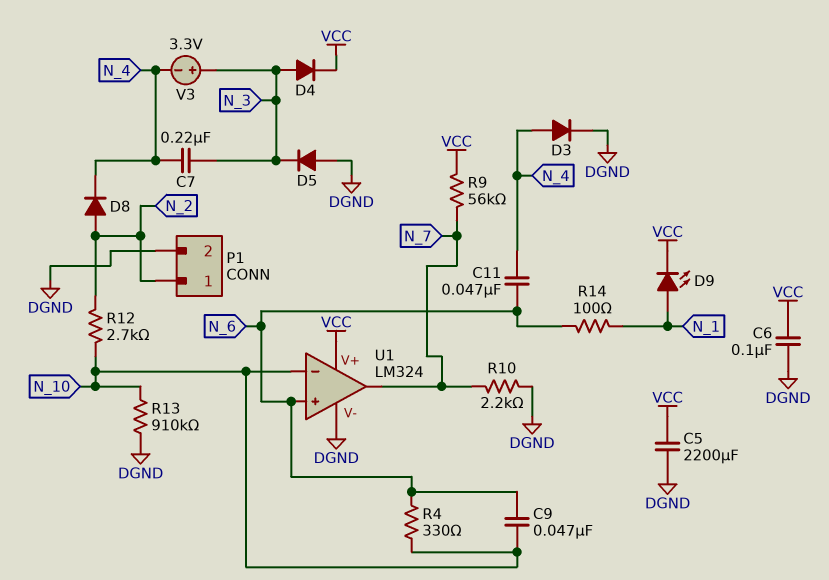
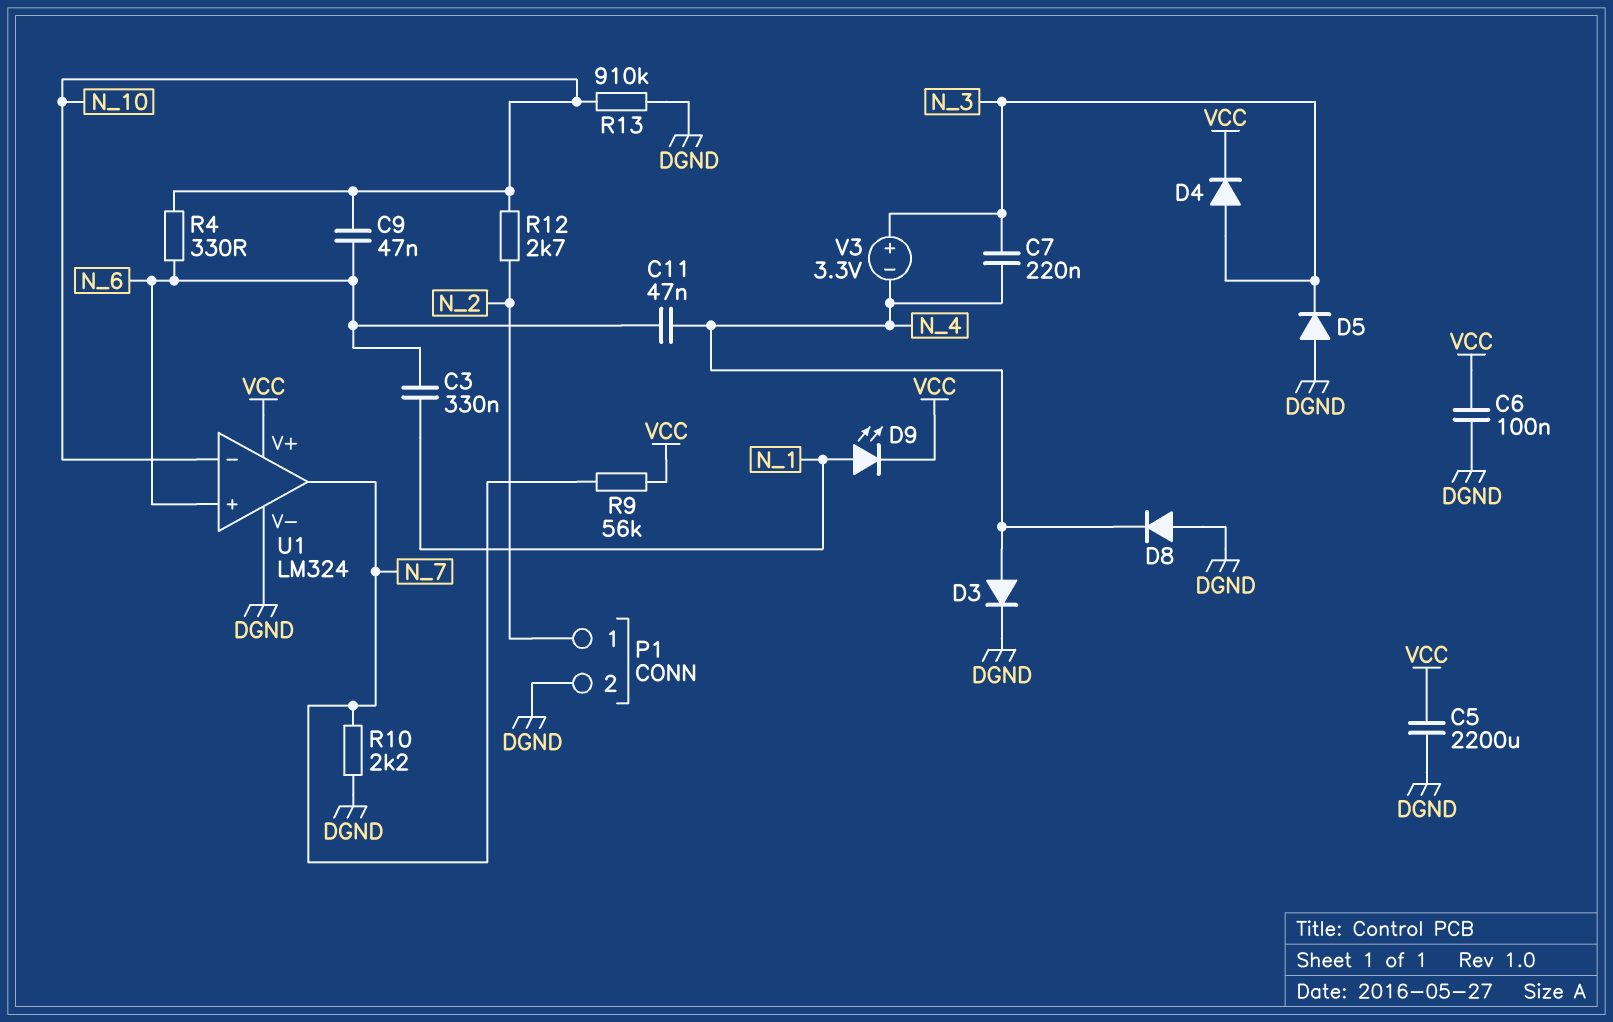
C3: none -> 330nF (N_1, N_6)
D8: diode (A N_2, K N_4) -> diode (A DGND, K N_4)
R14: 100 (N_1, N_6) -> none

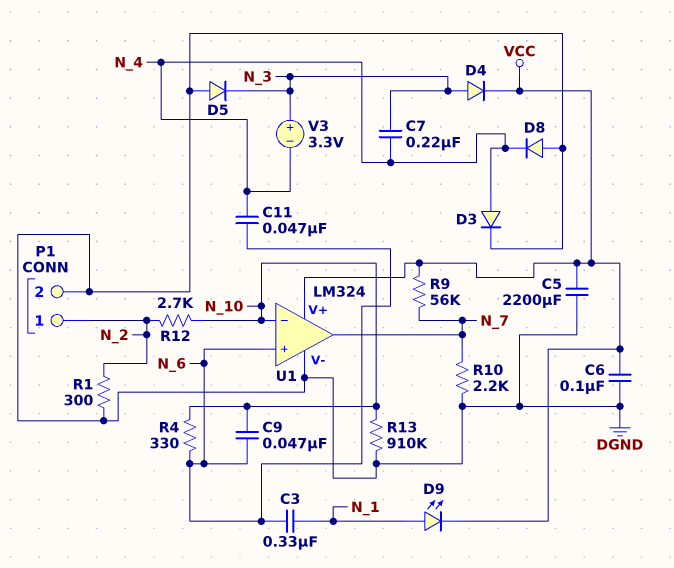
R1: none -> 300 (DGND, N_2)

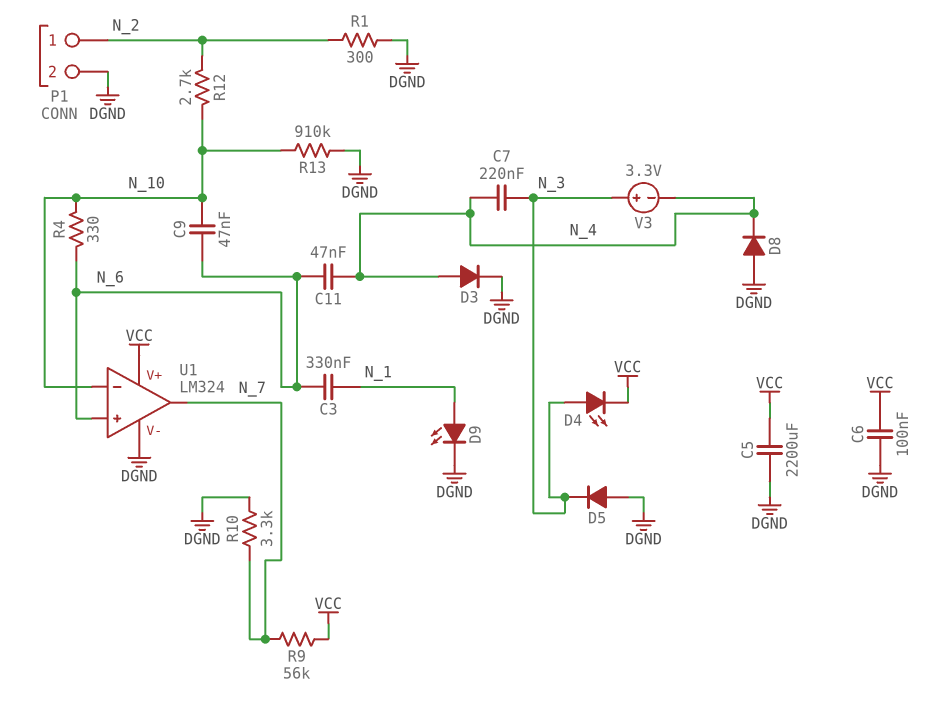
D4: diode (A N_3, K VCC) -> LED (A N_3, K VCC)
D9: LED (A N_1, K VCC) -> LED (A N_1, K DGND)
R10: 2.2k (DGND, N_7) -> 3.3k (DGND, N_7)

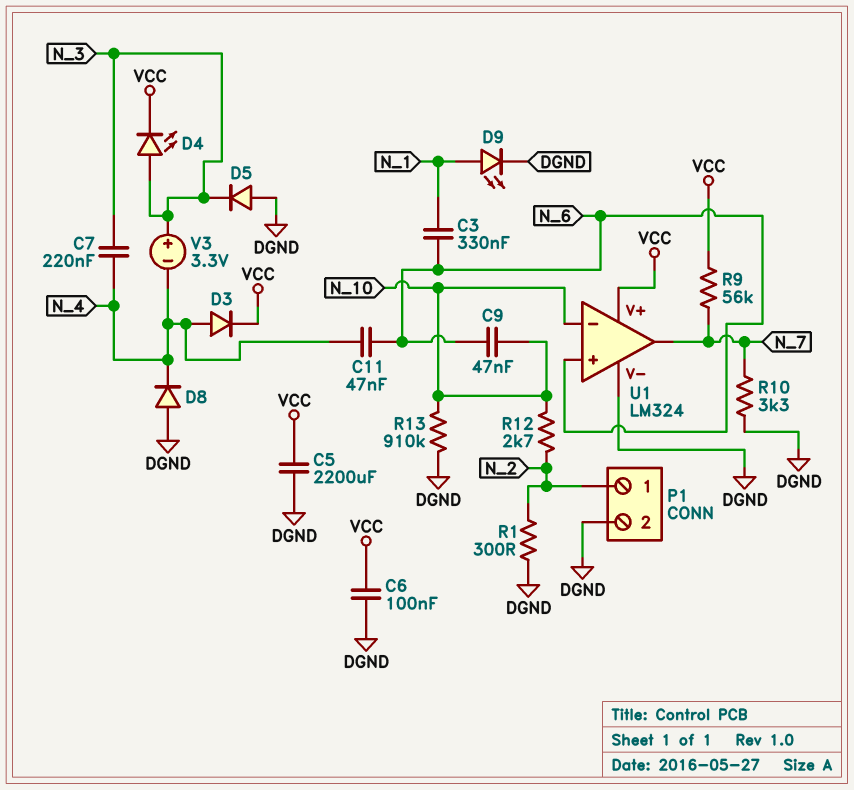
D3: diode (A N_4, K DGND) -> diode (A N_4, K VCC)
R4: 330 (N_6, N_10) -> none

